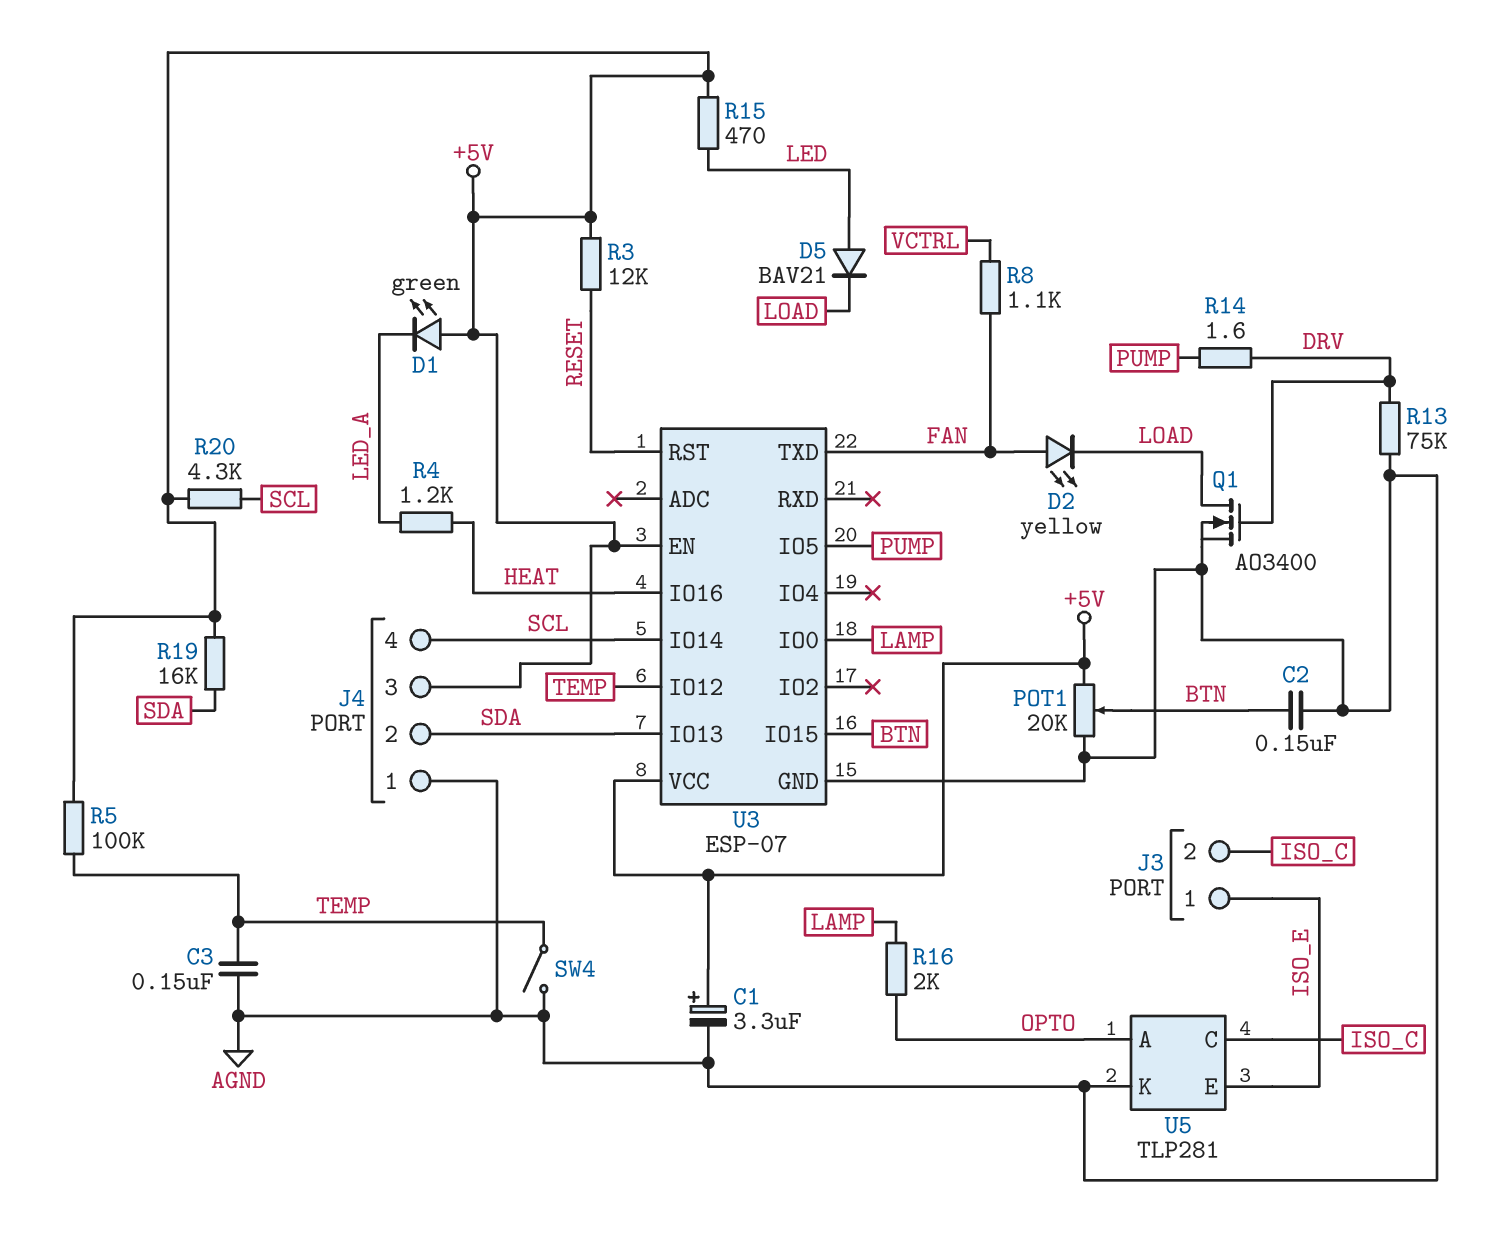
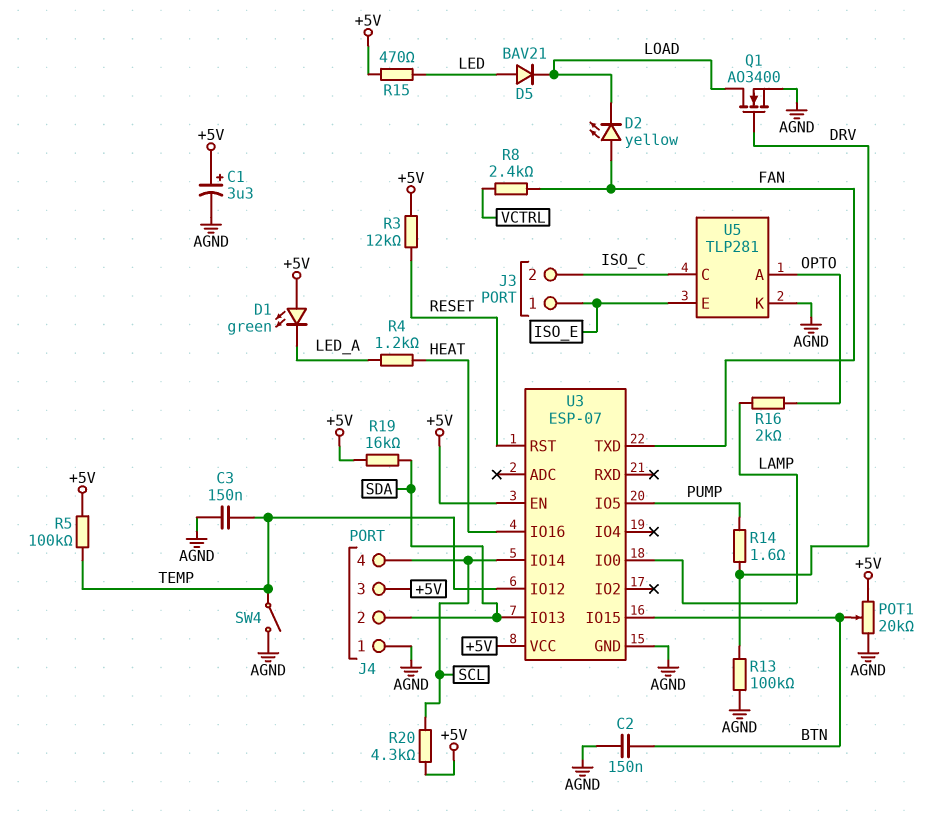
R8: 1.1k (FAN, VCTRL) -> 2.4k (FAN, VCTRL)
R13: 75k (AGND, DRV) -> 100k (AGND, DRV)

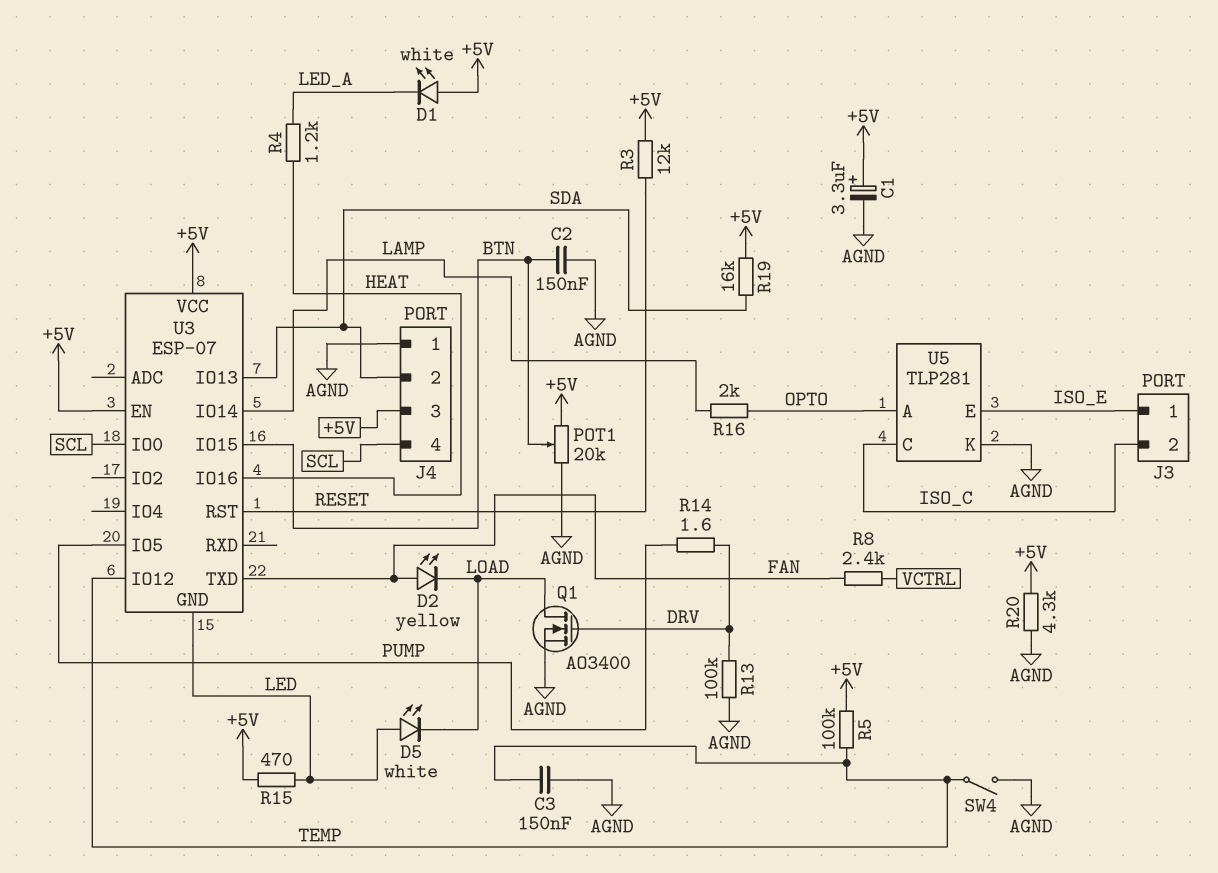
D1: LED green (A +5V, K LED_A) -> LED white (A +5V, K LED_A)
D5: diode BAV21 (A LED, K LOAD) -> LED white (A LED, K LOAD)
R20: 4.3k (+5V, SCL) -> 4.3k (+5V, AGND)
U3 pin GND: AGND -> LED
U3 pin IO0: LAMP -> SCL
U3 pin IO14: SCL -> LAMP

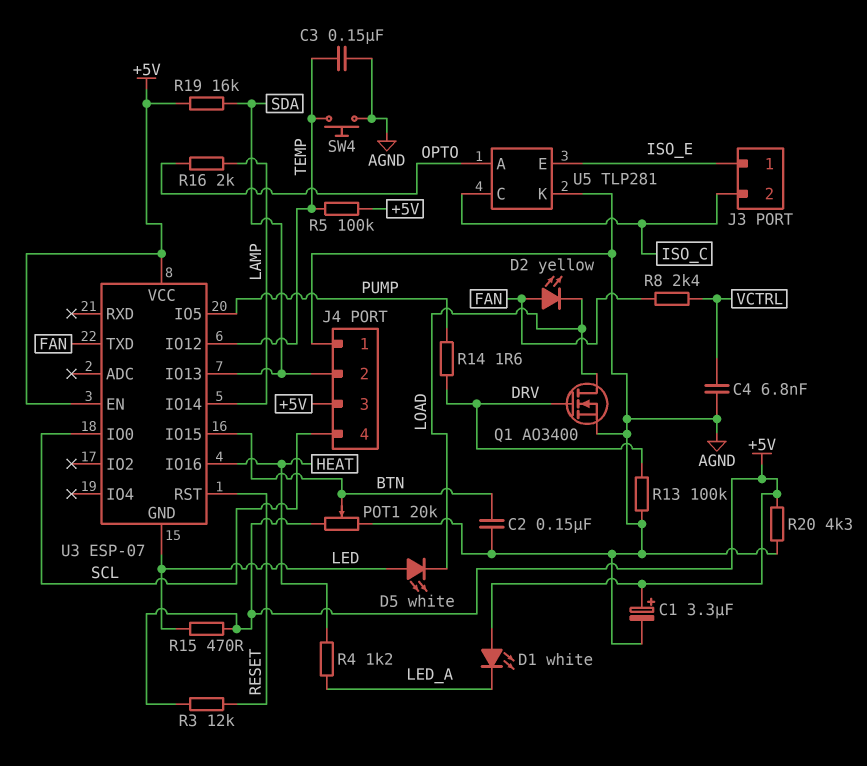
C4: none -> 6.8nF (AGND, VCTRL)
SW4: switch (AGND, TEMP) -> button (AGND, TEMP)

